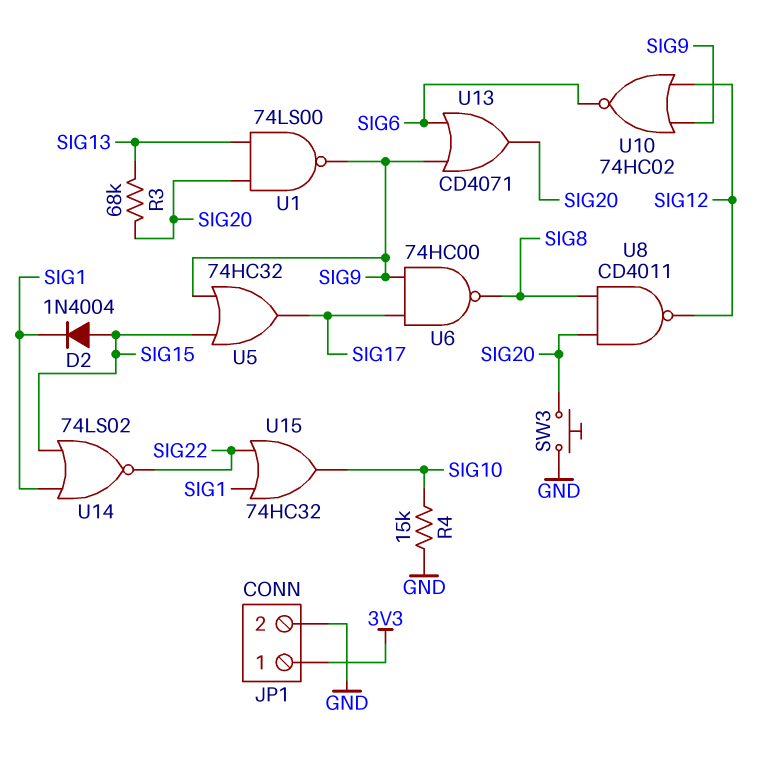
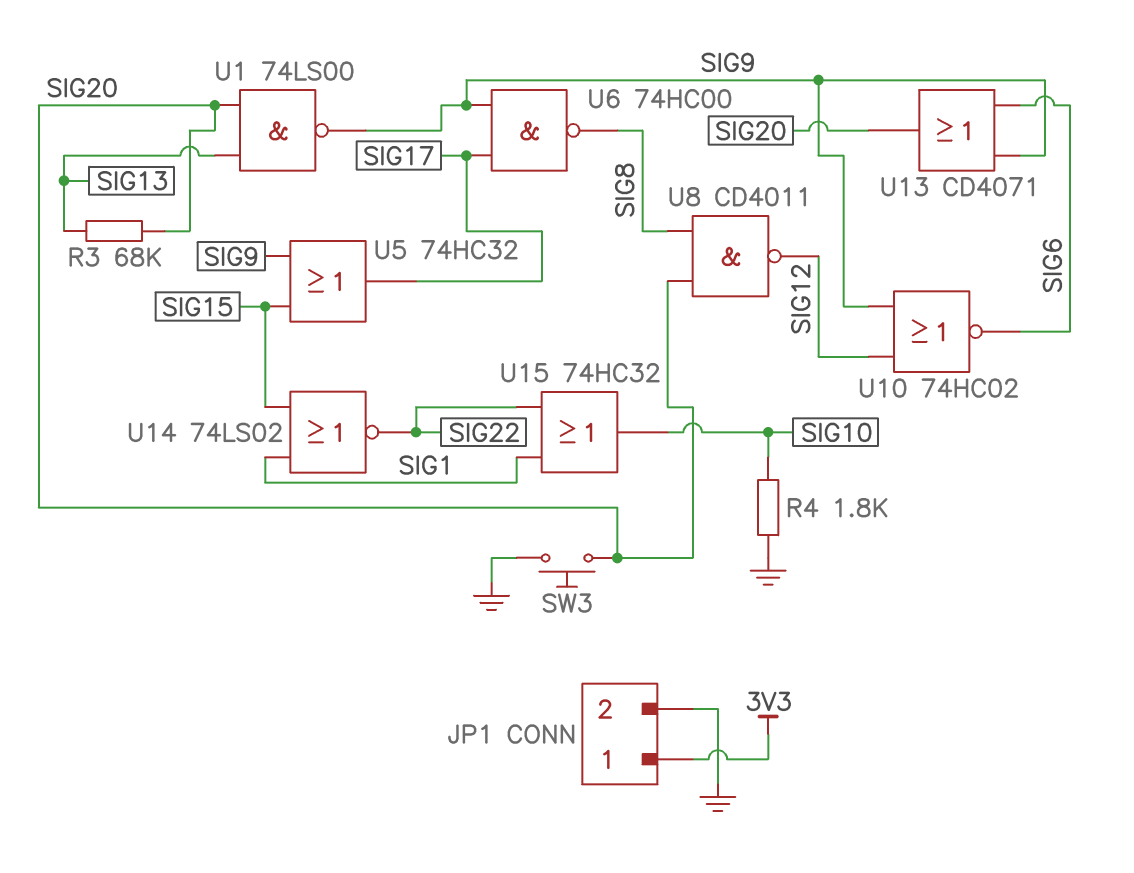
D2: diode 1N4004 (A SIG15, K SIG1) -> none
R4: 15k (GND, SIG10) -> 1.8k (GND, SIG10)

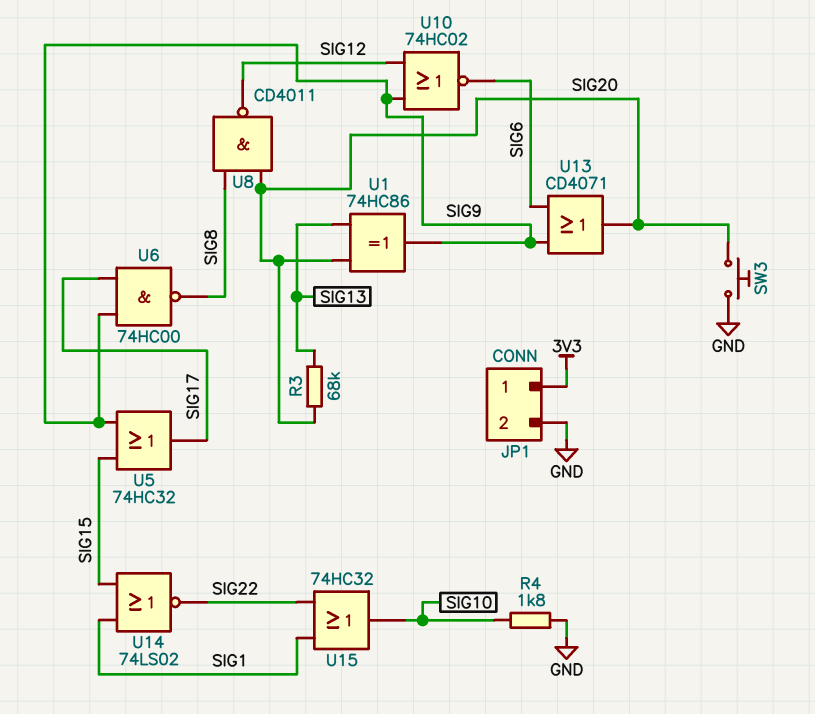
U1: NAND 74LS00 (in SIG13, in SIG20, out SIG9) -> XOR 74HC86 (in SIG13, in SIG20, out SIG9)

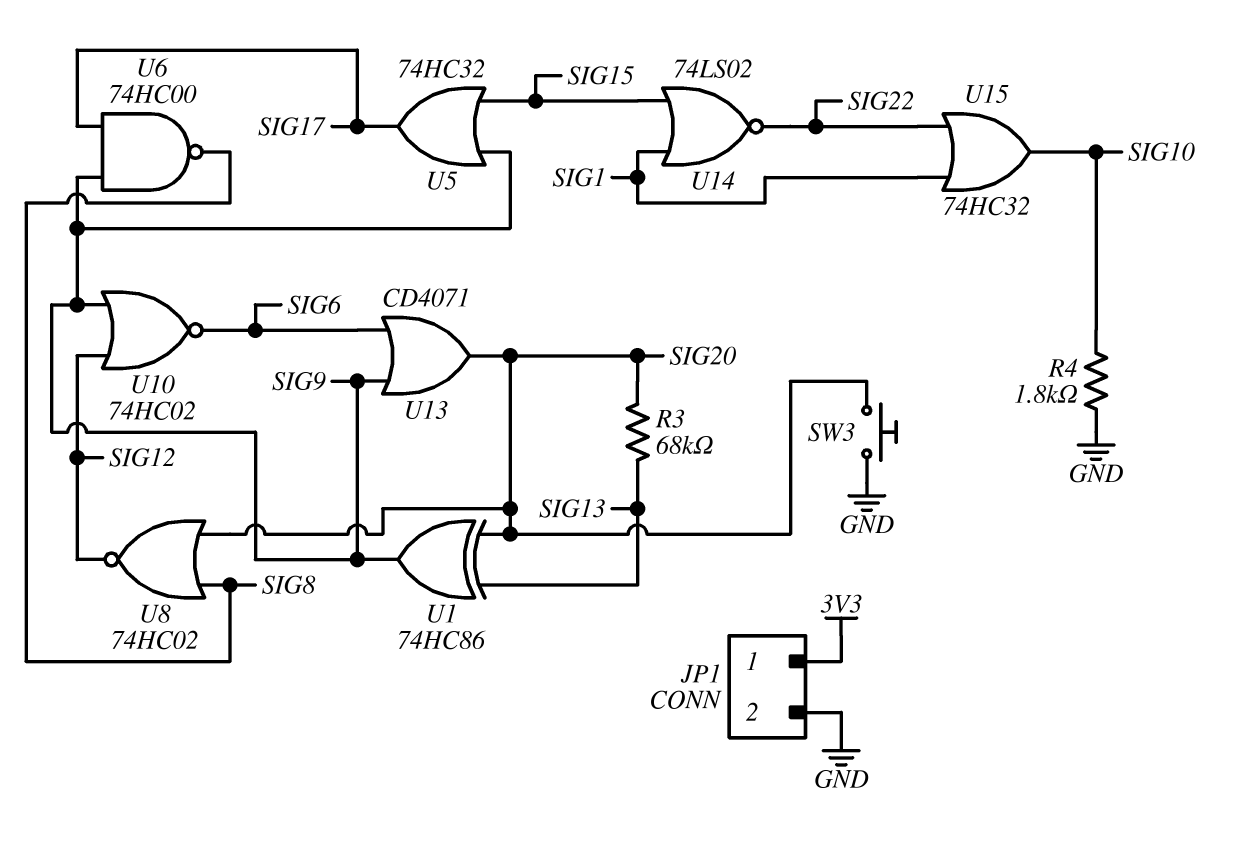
U8: NAND CD4011 (in SIG8, in SIG20, out SIG12) -> NOR 74HC02 (in SIG8, in SIG20, out SIG12)

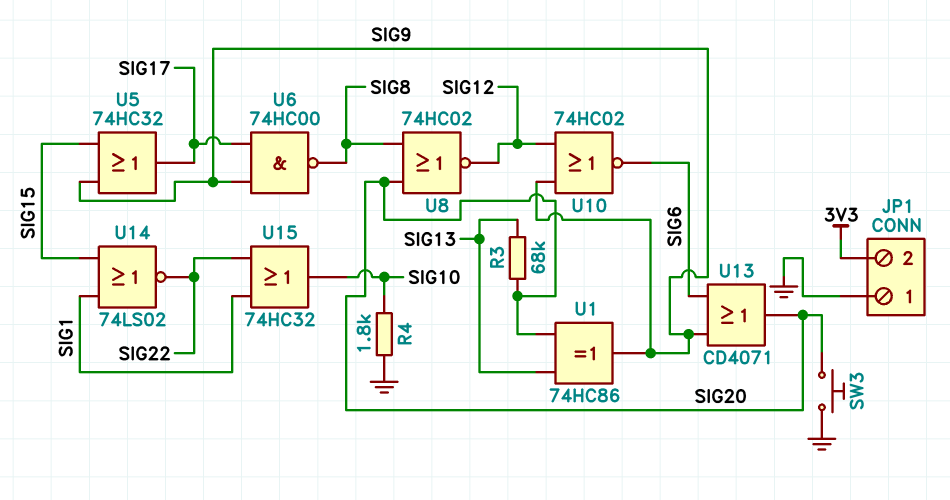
JP1 pin 1: 3V3 -> GND
JP1 pin 2: GND -> 3V3

